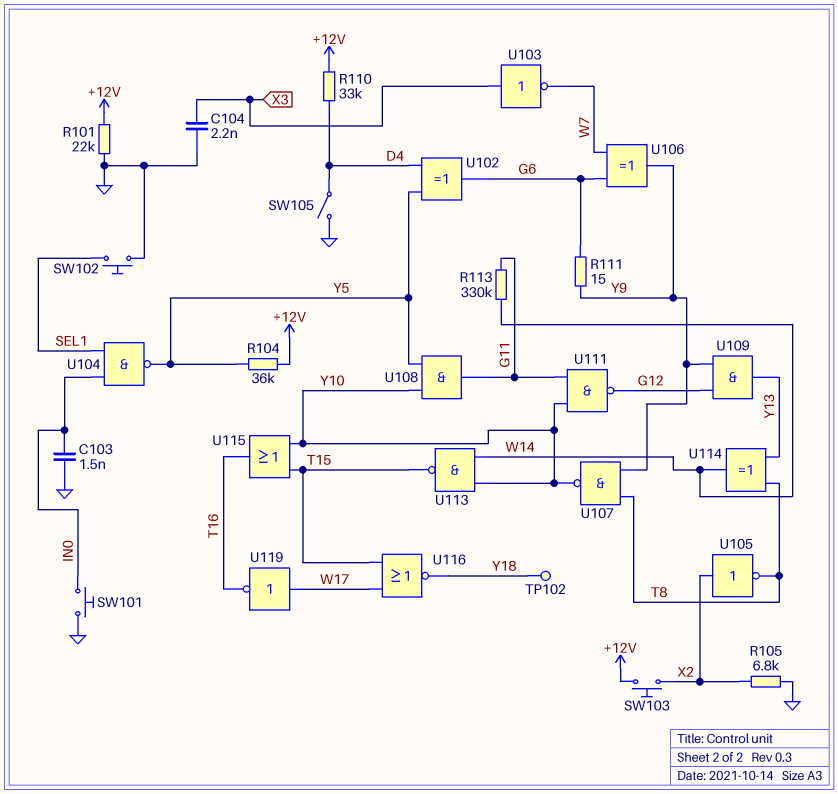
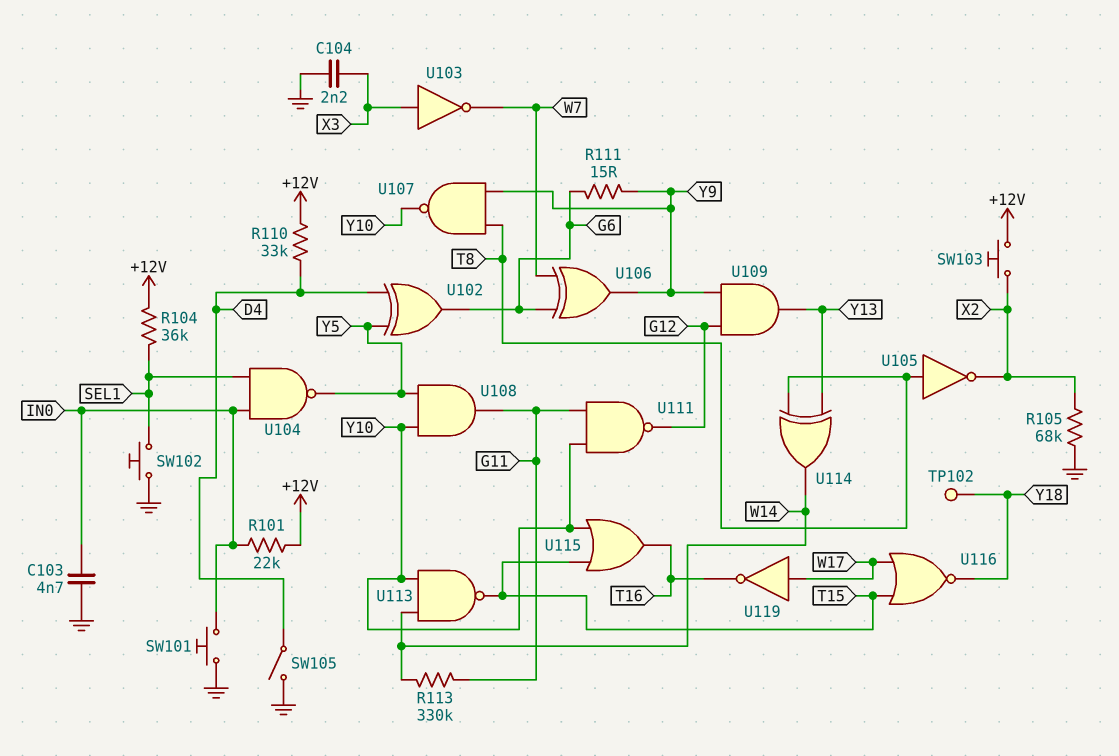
C103: 1.5nF (GND, IN0) -> 4.7nF (GND, IN0)
R101: 22k (+12V, GND) -> 22k (+12V, IN0)
R104: 36k (+12V, Y5) -> 36k (+12V, SEL1)
R105: 6.8k (GND, X2) -> 68k (GND, X2)
U105: NOT (in X2, out T8) -> NOT (in T8, out X2)

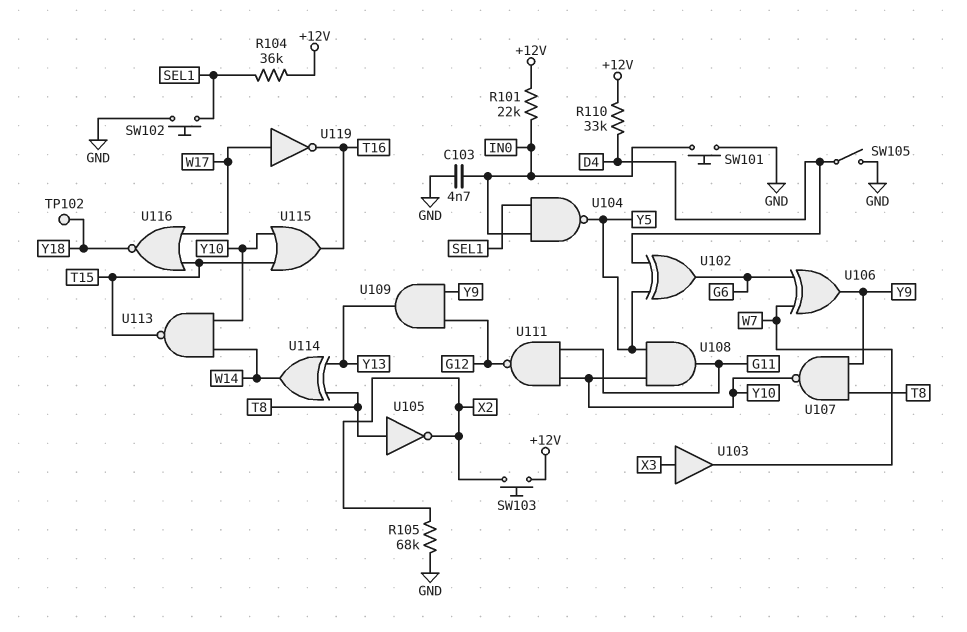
C104: 2.2nF (GND, X3) -> none
R111: 15 (G6, Y9) -> none
R113: 330k (G11, W14) -> none
U103: NOT (in X3, out W7) -> buffer (in X3, out W7)

